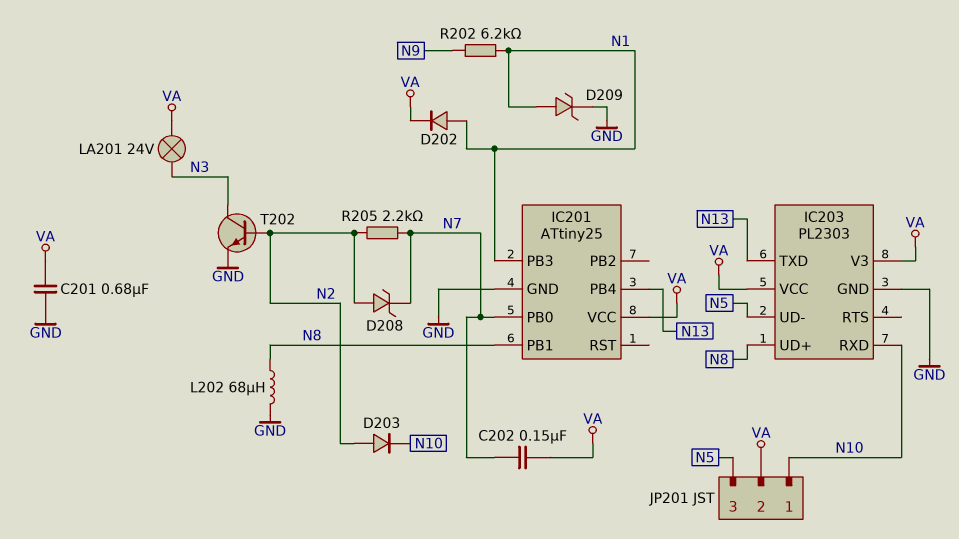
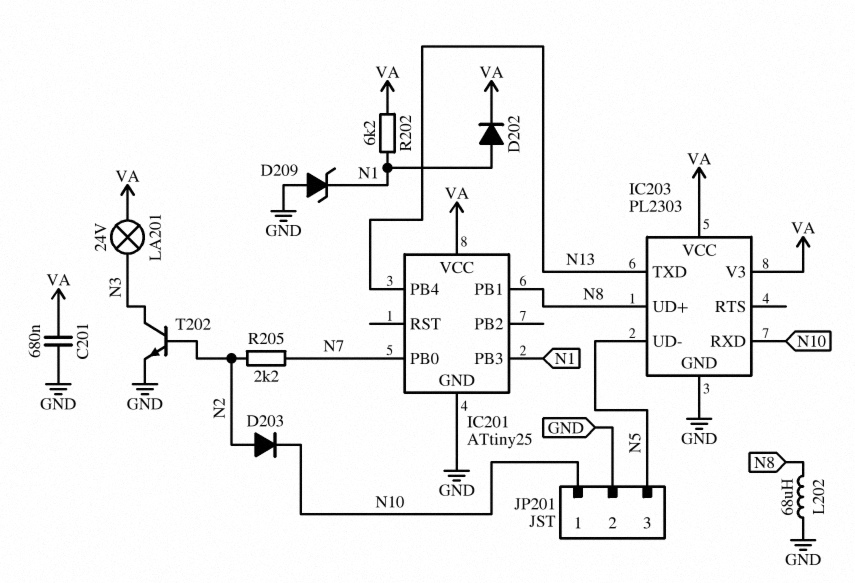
C202: 150nF (N7, VA) -> none
D208: zener (A N2, K N7) -> none
D209: zener (A N1, K GND) -> zener (A GND, K N1)
JP201 pin 2: VA -> GND
R202: 6.2k (N1, N9) -> 6.2k (N1, VA)

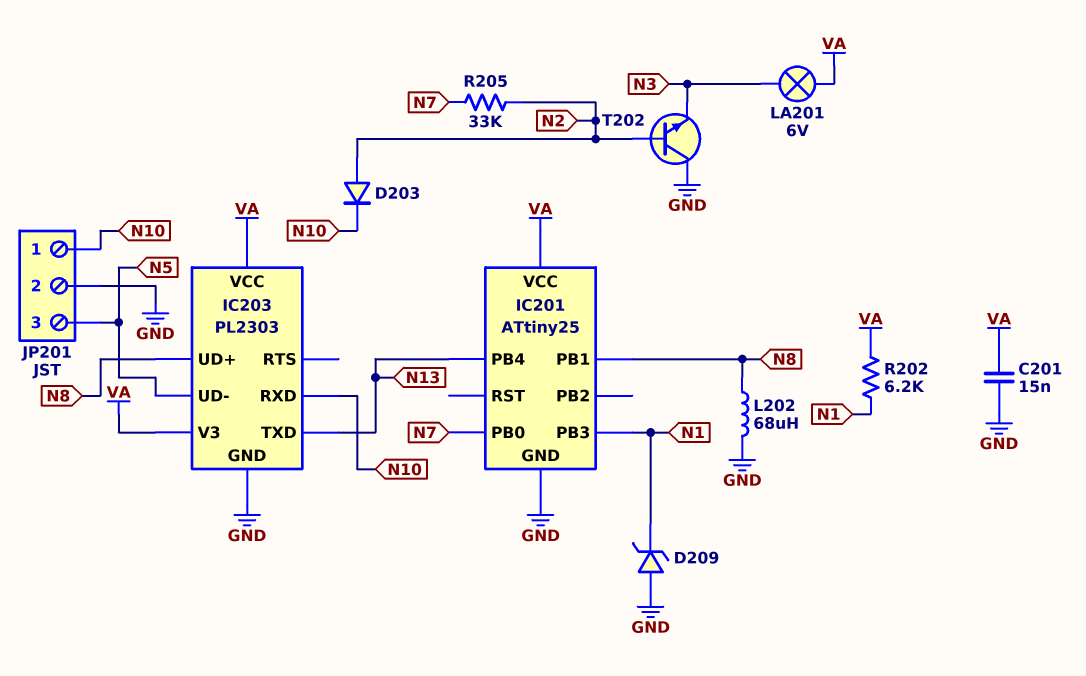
C201: 680nF (GND, VA) -> 15nF (GND, VA)
D202: diode (A N1, K VA) -> none
LA201: lamp 24V (N3, VA) -> lamp 6V (N3, VA)
R205: 2.2k (N2, N7) -> 33k (N2, N7)
T202: NPN (B N2, C N3, E GND) -> NPN (B N2, C GND, E N3)

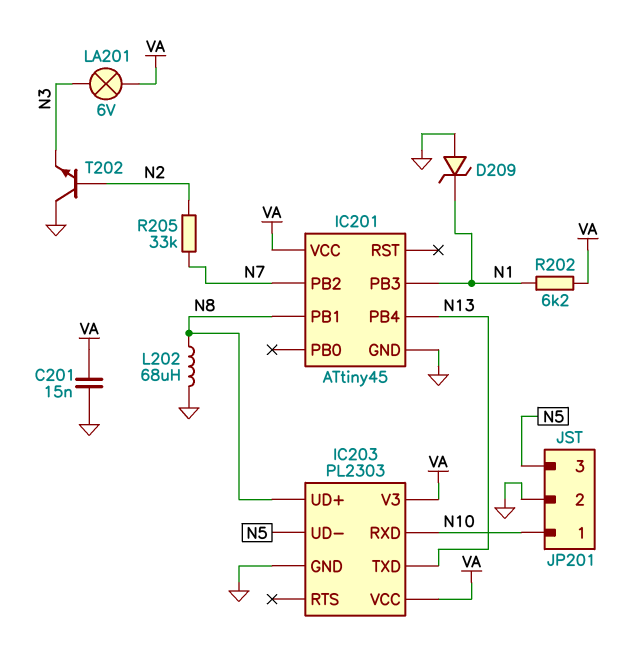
D203: diode (A N2, K N10) -> none
IC201: ATtiny25 -> ATtiny45
IC201 pin PB0: N7 -> none
IC201 pin PB2: none -> N7

